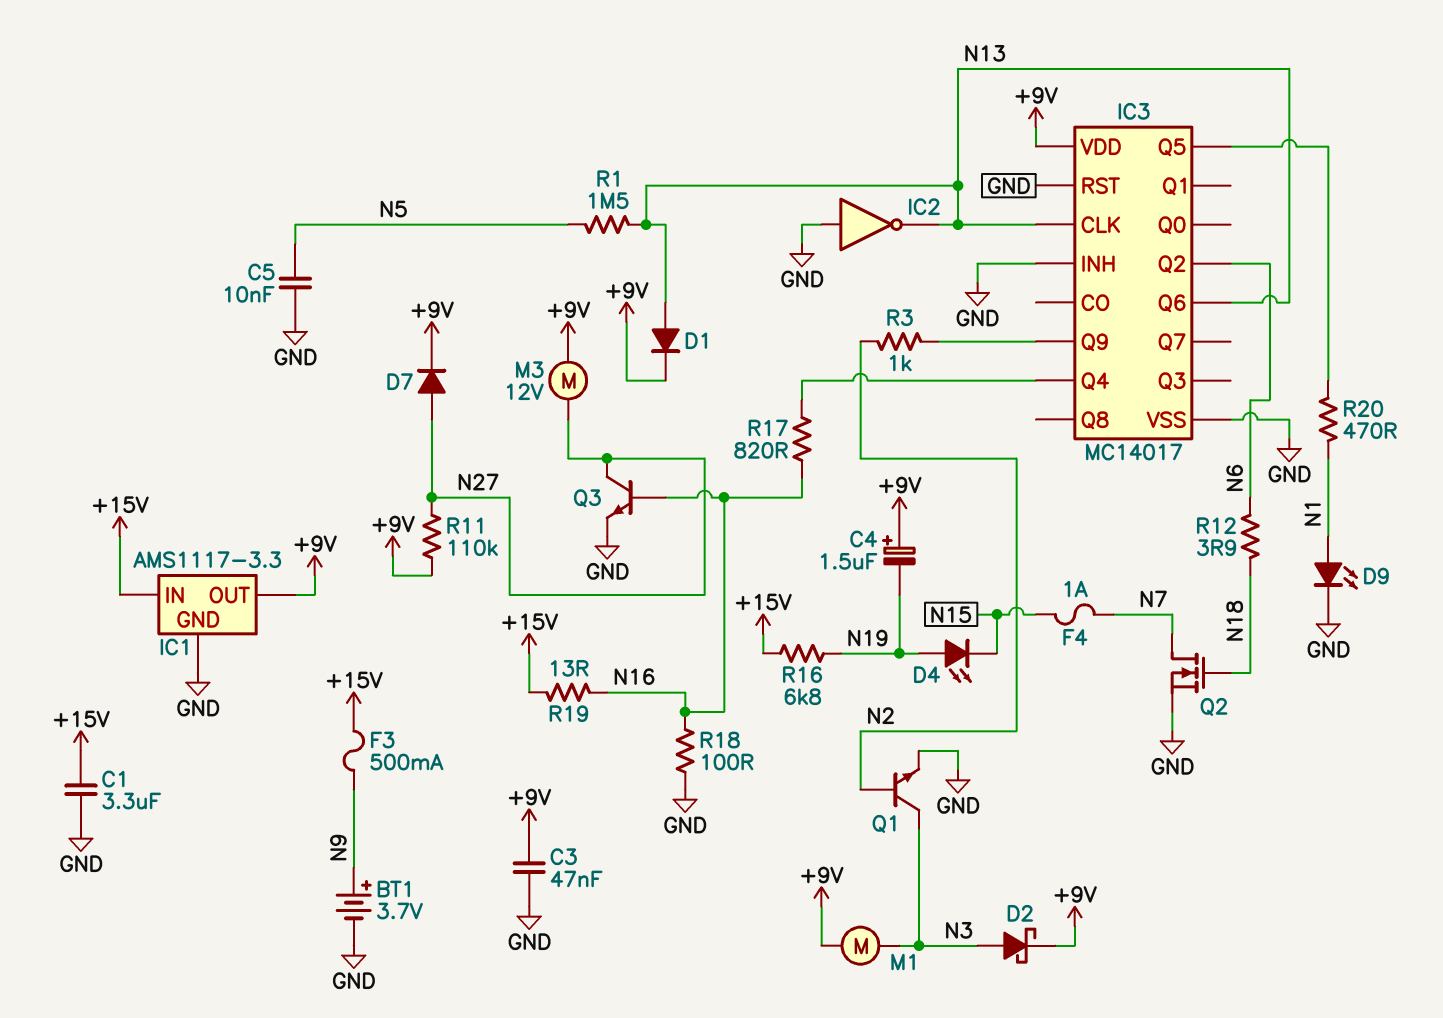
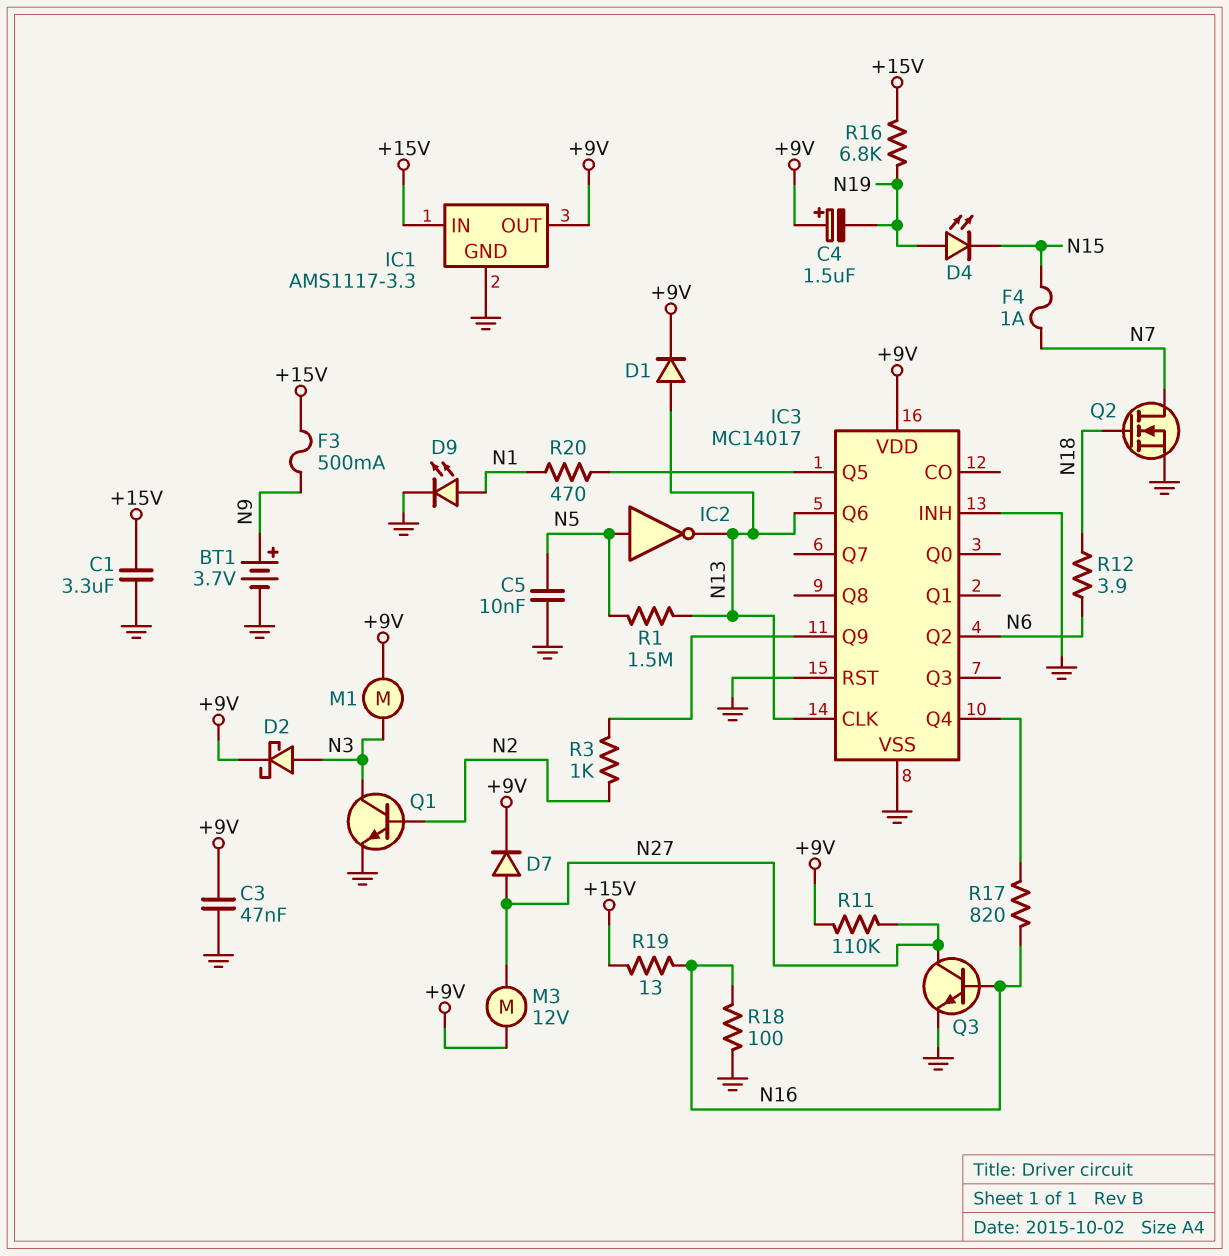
IC2: NOT (in GND, out N13) -> NOT (in N5, out N13)

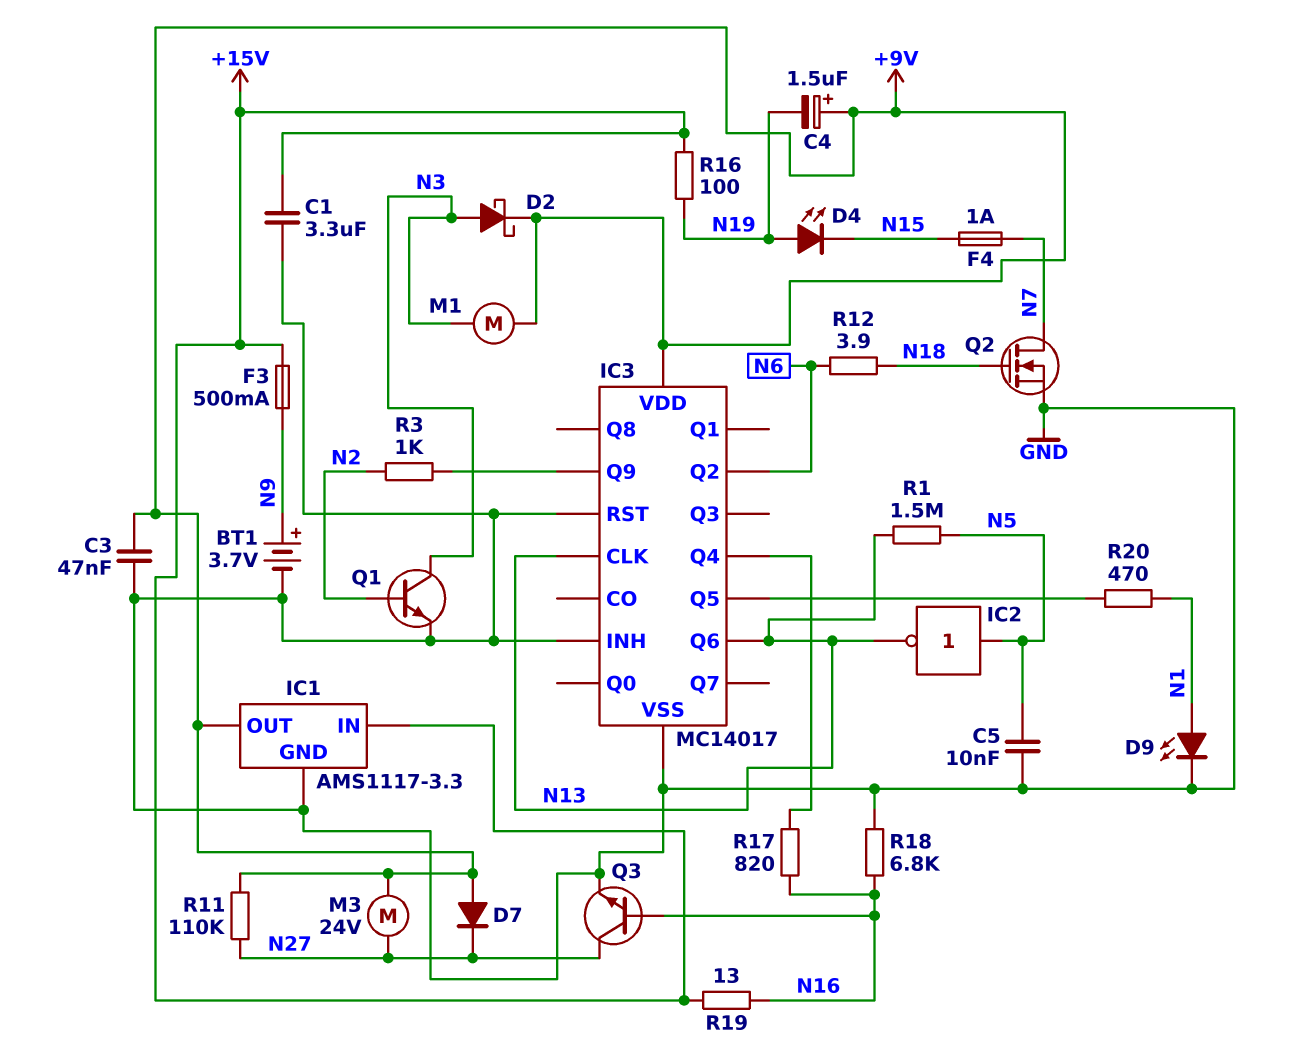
D1: diode (A N13, K +9V) -> none
D7: diode (A N27, K +9V) -> diode (A +9V, K N27)
M3: motor 12V (+9V, N27) -> motor 24V (+9V, N27)
R16: 6.8k (+15V, N19) -> 100 (+15V, N19)
R18: 100 (GND, N16) -> 6.8k (GND, N16)

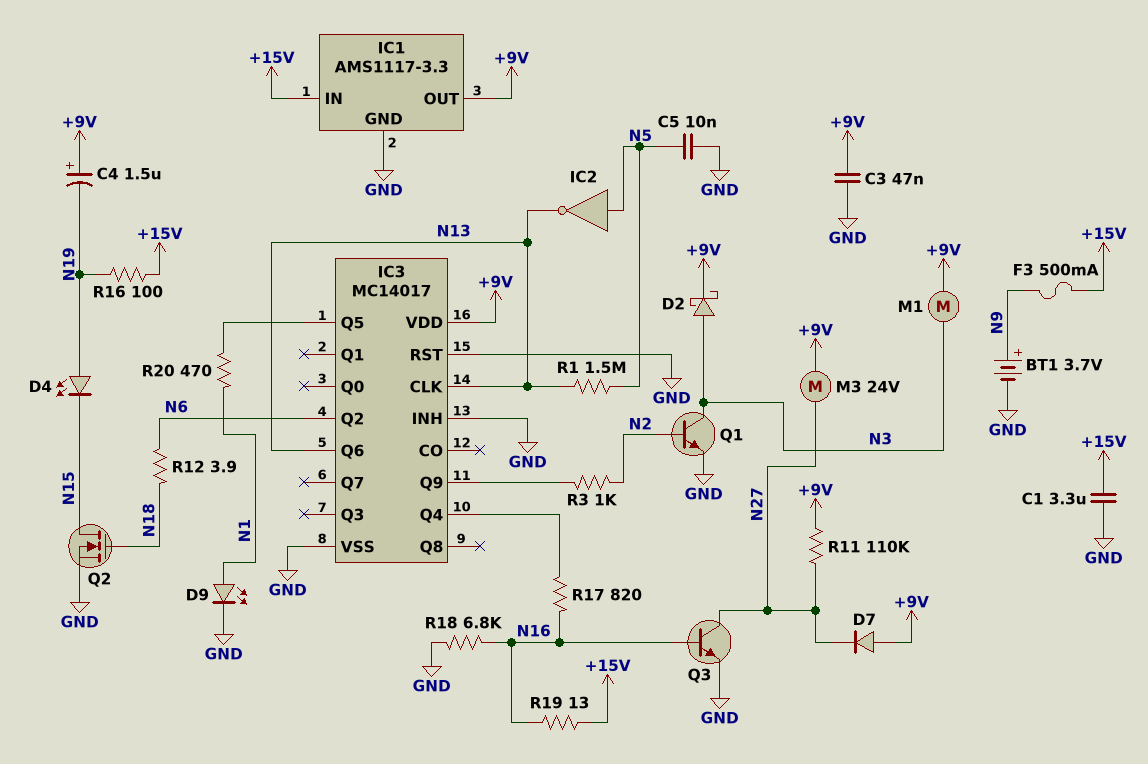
F4: 1A (N7, N15) -> none
Q2: NMOS (G N18, D N7, S GND) -> NMOS (G N18, D N15, S GND)

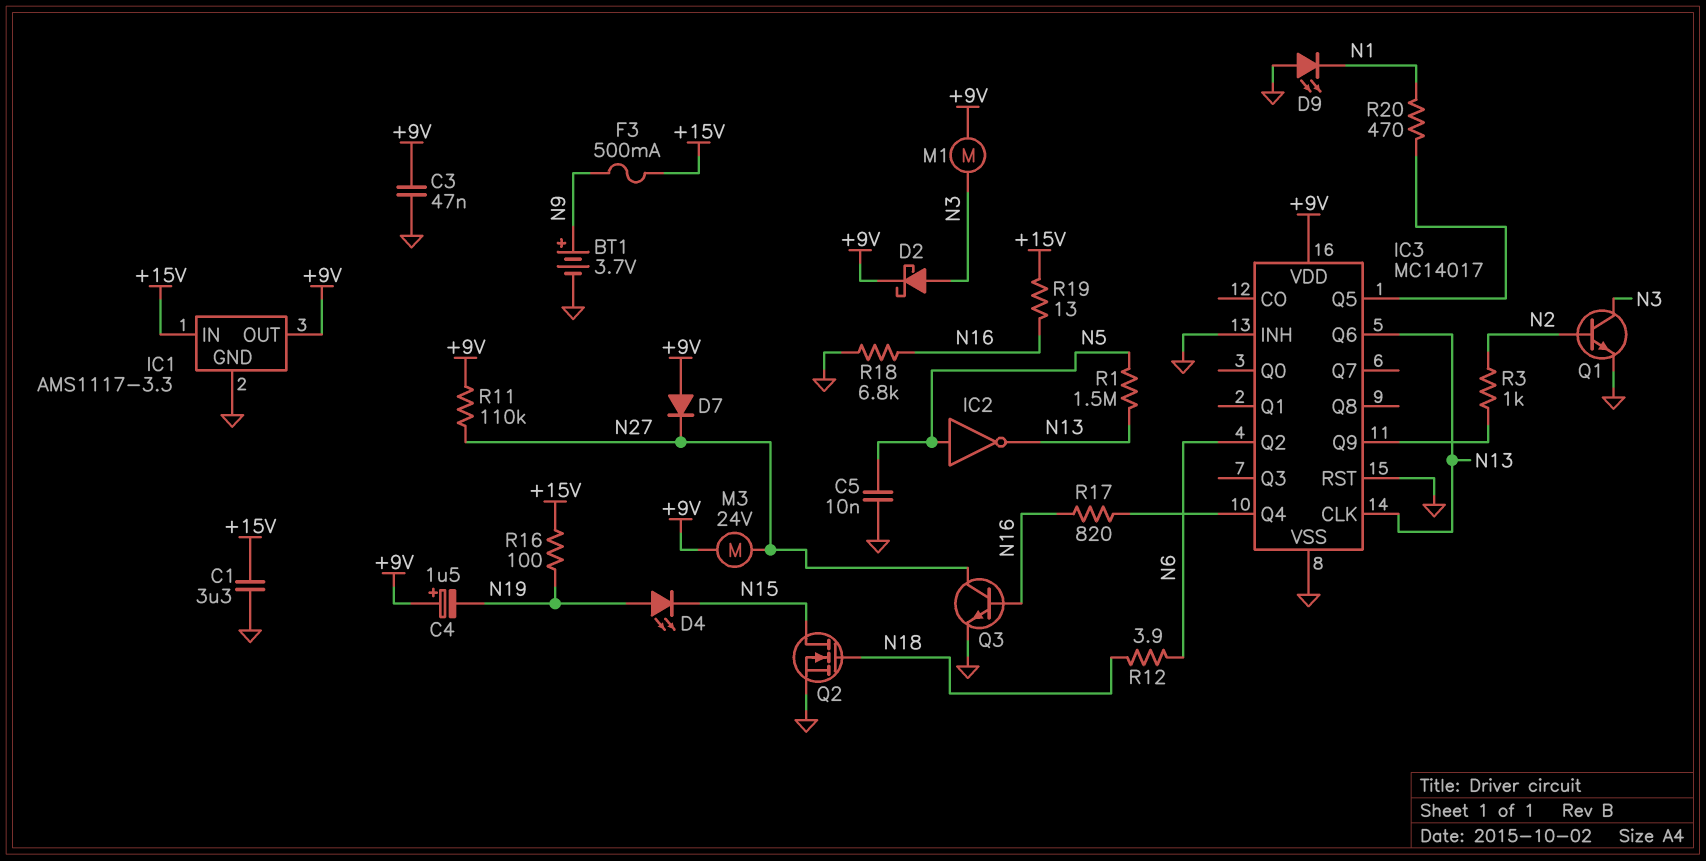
D9: LED (A N1, K GND) -> LED (A GND, K N1)

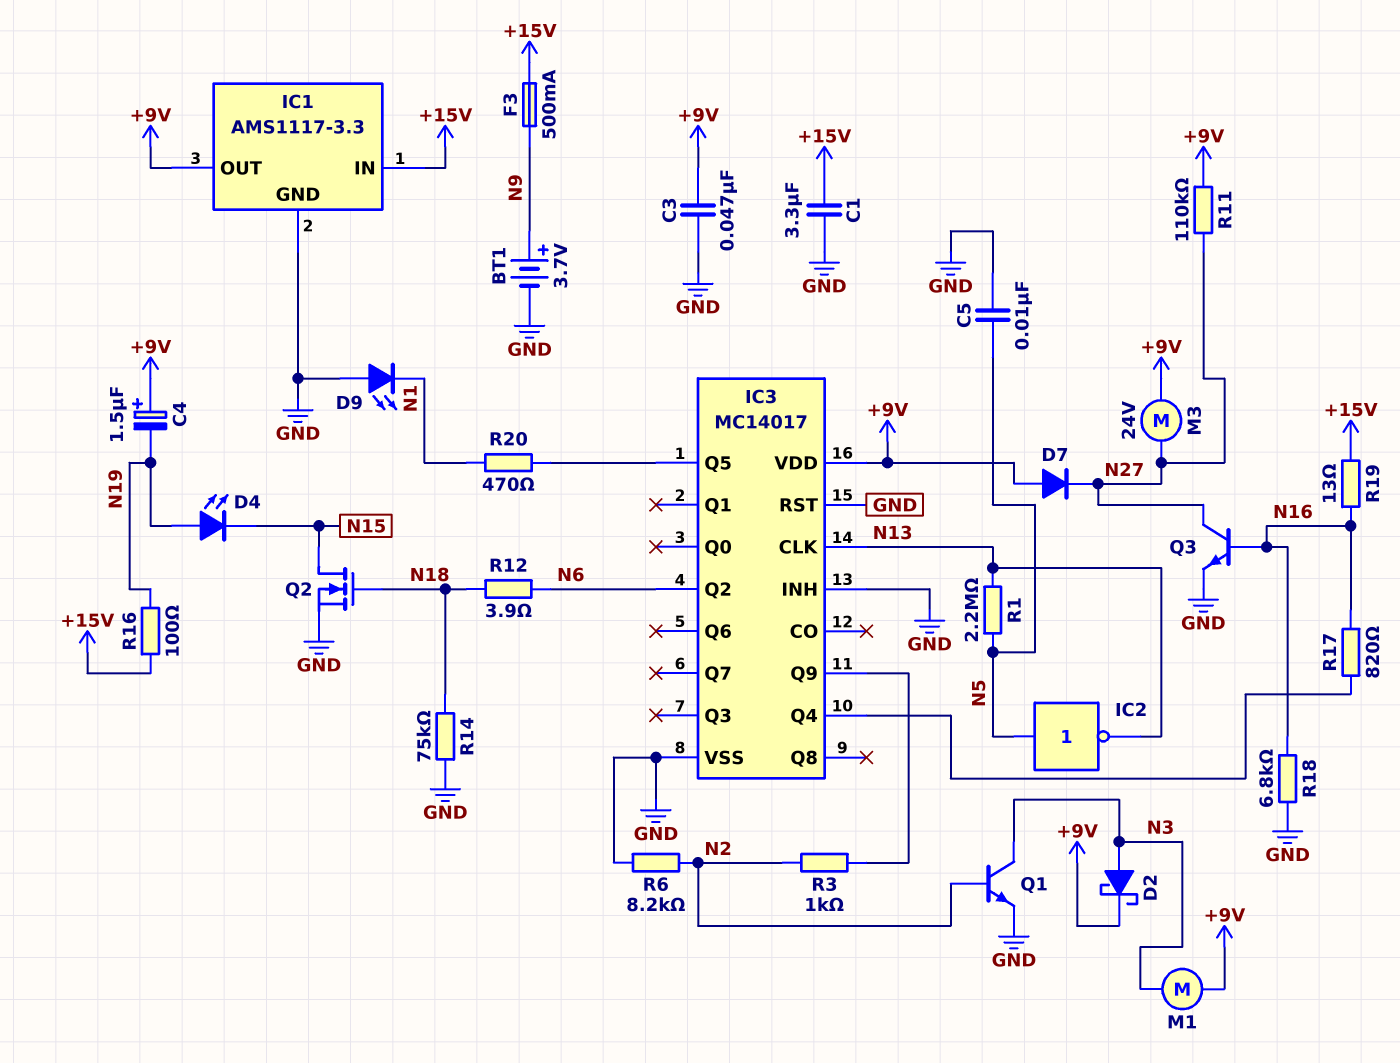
IC3 pin Q6: N13 -> none
R1: 1.5M (N5, N13) -> 2.2M (N5, N13)
R6: none -> 8.2k (GND, N2)
R14: none -> 75k (GND, N18)

